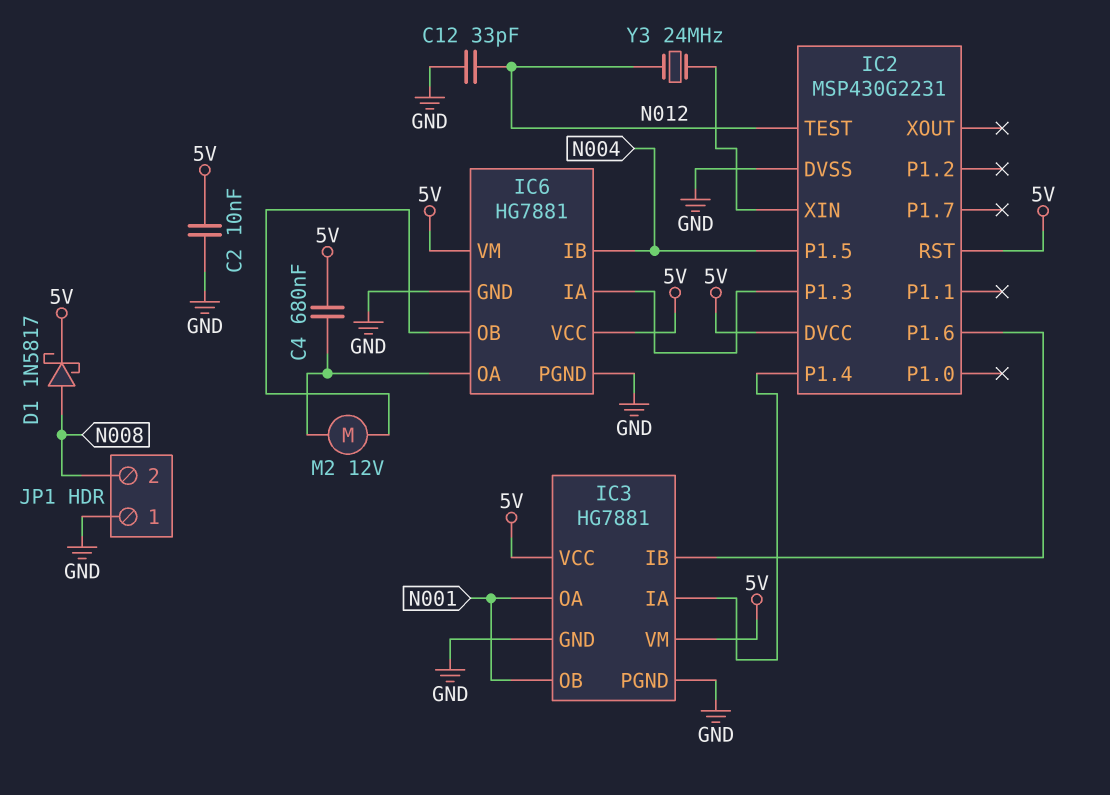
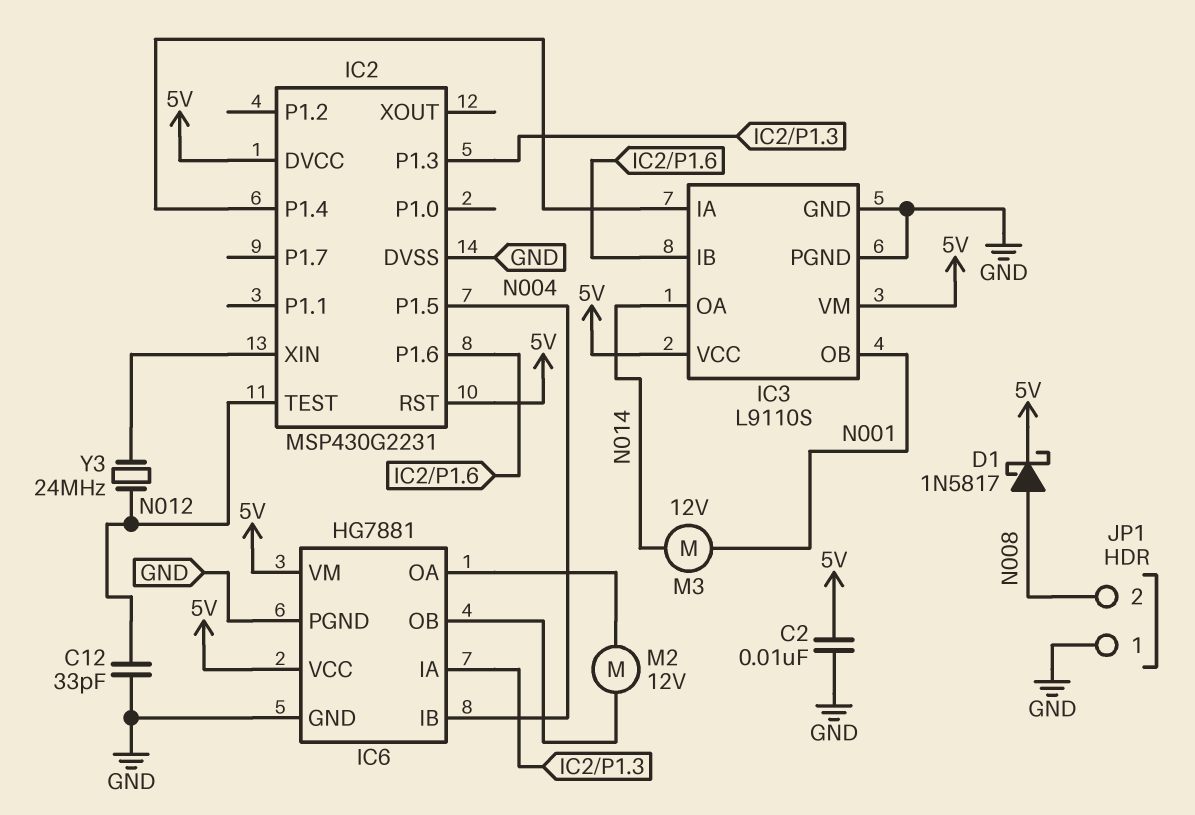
C4: 680nF (5V, IC6/OA) -> none
IC3: HG7881 -> L9110S
IC3 pin OA: N001 -> N014
M3: none -> motor 12V (N001, N014)

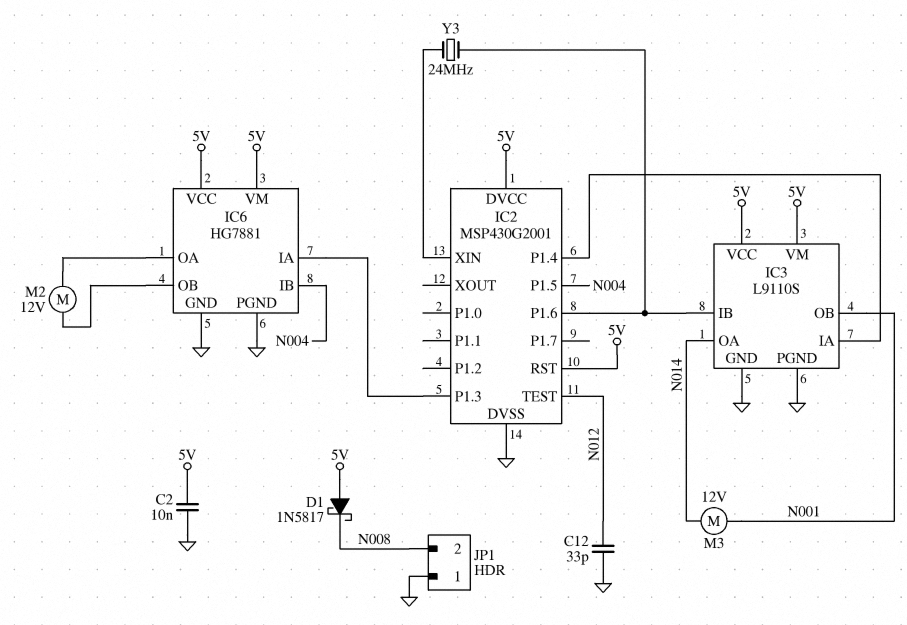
D1: schottky 1N5817 (A N008, K 5V) -> schottky 1N5817 (A 5V, K N008)
IC2: MSP430G2231 -> MSP430G2001
Y3: 24MHz (IC2/XIN, N012) -> 24MHz (IC2/P1.6, IC2/XIN)

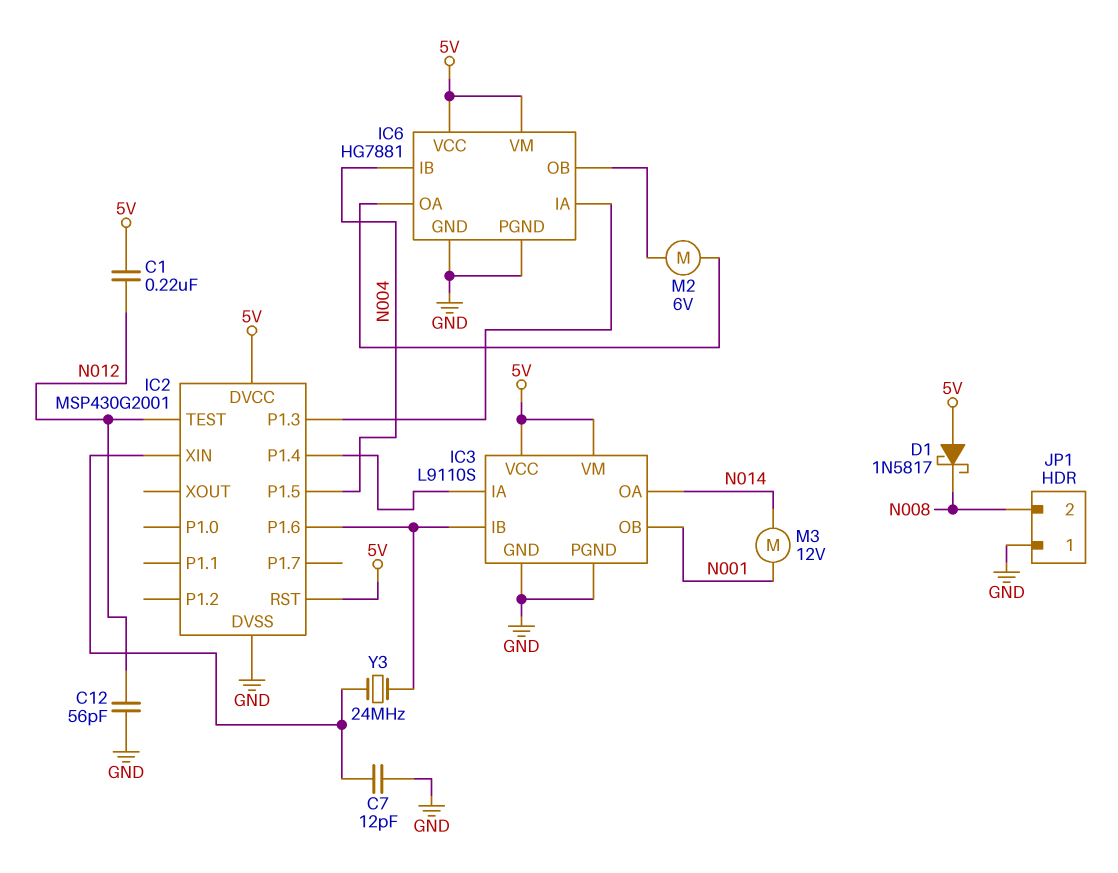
C1: none -> 220nF (5V, N012)
C2: 10nF (5V, GND) -> none
C7: none -> 12pF (GND, IC2/XIN)
C12: 33pF (GND, N012) -> 56pF (GND, N012)
M2: motor 12V (IC6/OA, IC6/OB) -> motor 6V (IC6/OA, IC6/OB)

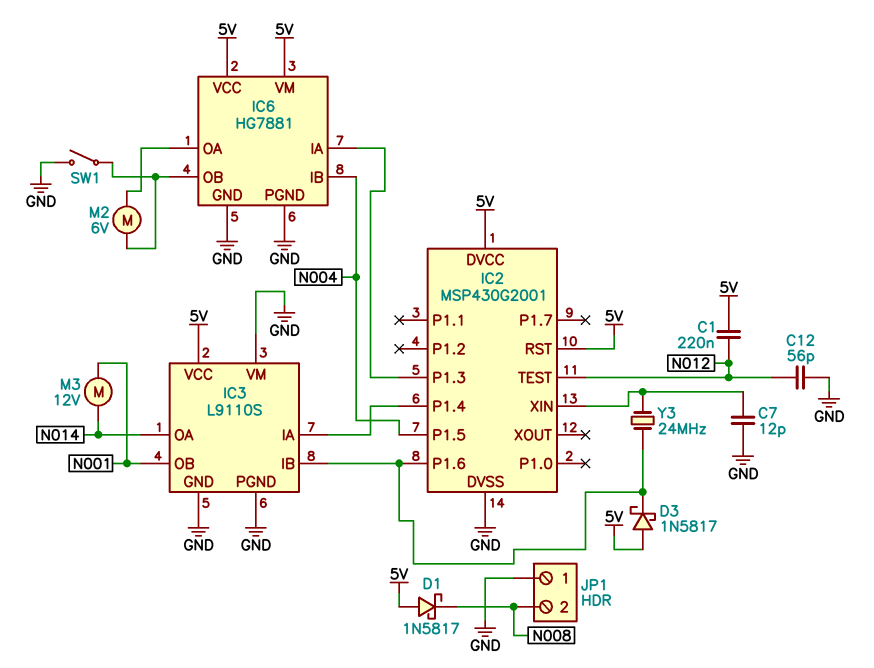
D3: none -> schottky 1N5817 (A 5V, K IC2/P1.6)
IC3 pin VM: 5V -> GND
SW1: none -> switch (GND, IC6/OB)

